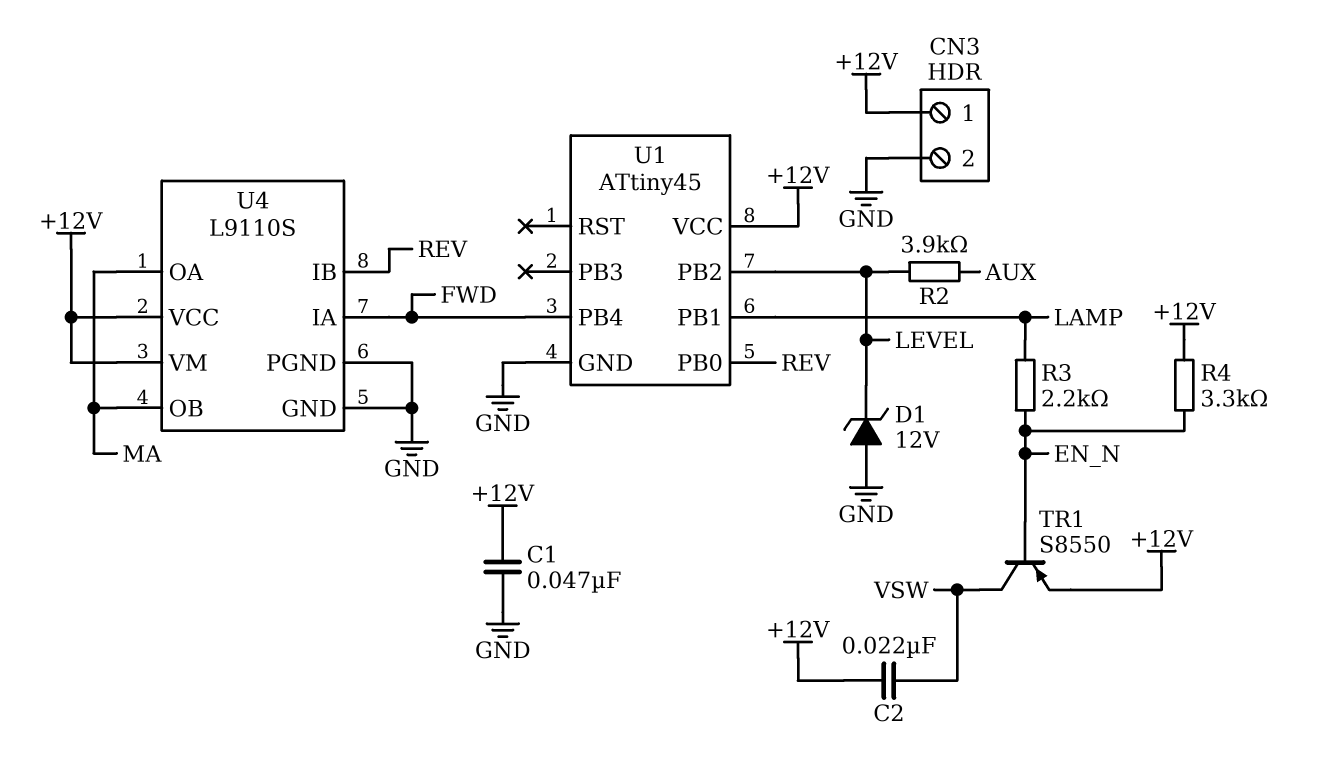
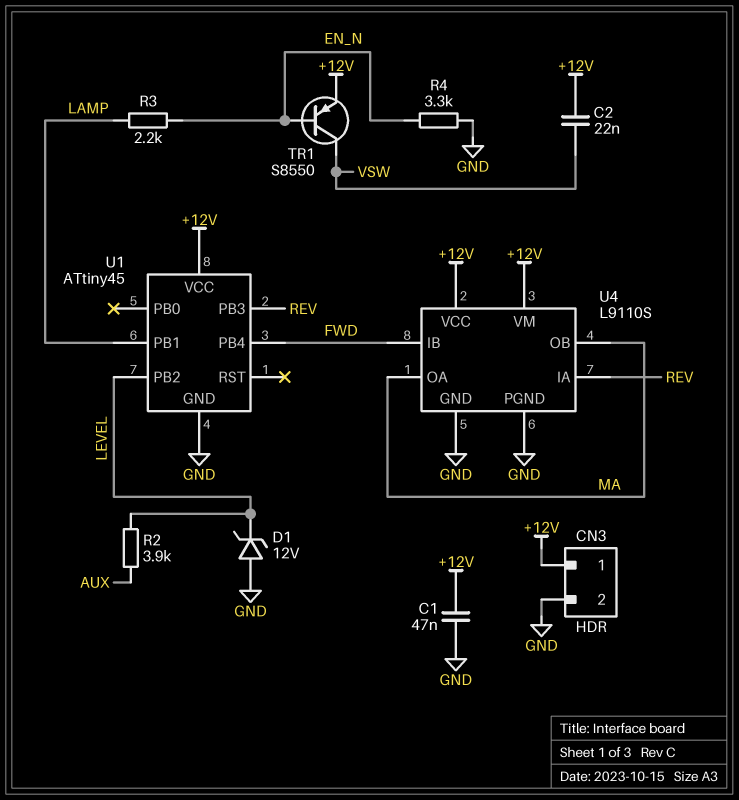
R4: 3.3k (+12V, EN_N) -> 3.3k (EN_N, GND)
U1 pin PB0: REV -> none
U1 pin PB3: none -> REV
U4 pin IA: FWD -> REV
U4 pin IB: REV -> FWD

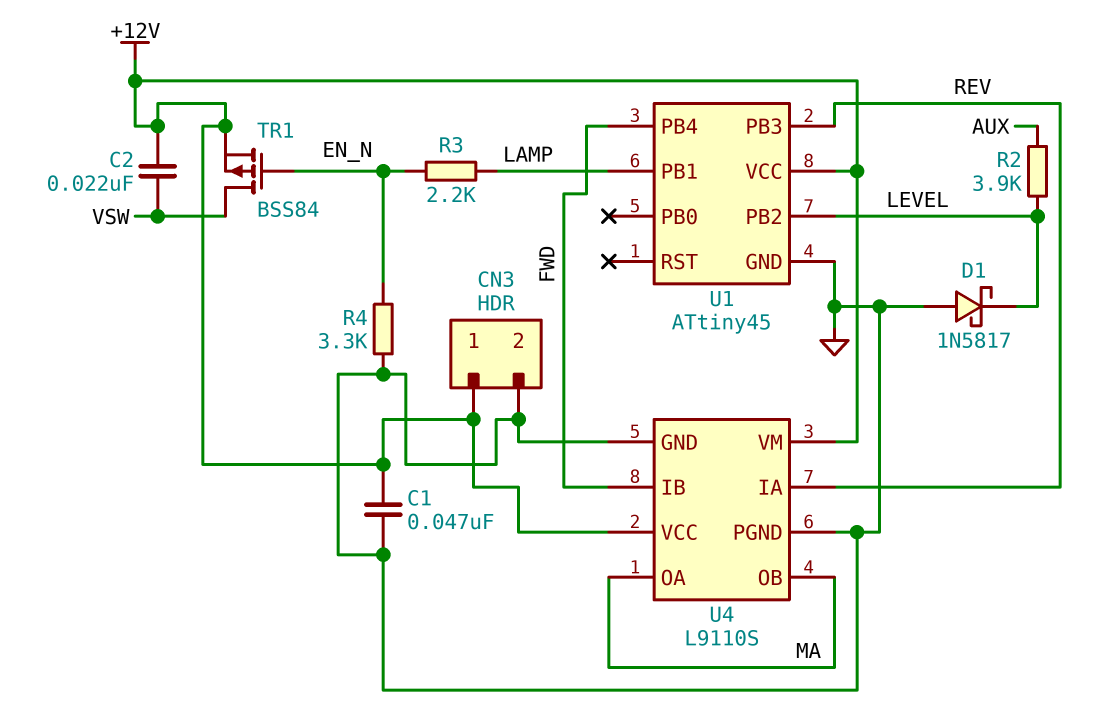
D1: zener 12V (A GND, K LEVEL) -> schottky 1N5817 (A GND, K LEVEL)
TR1: PNP S8550 (B EN_N, C VSW, E +12V) -> PMOS BSS84 (G EN_N, D VSW, S +12V)

